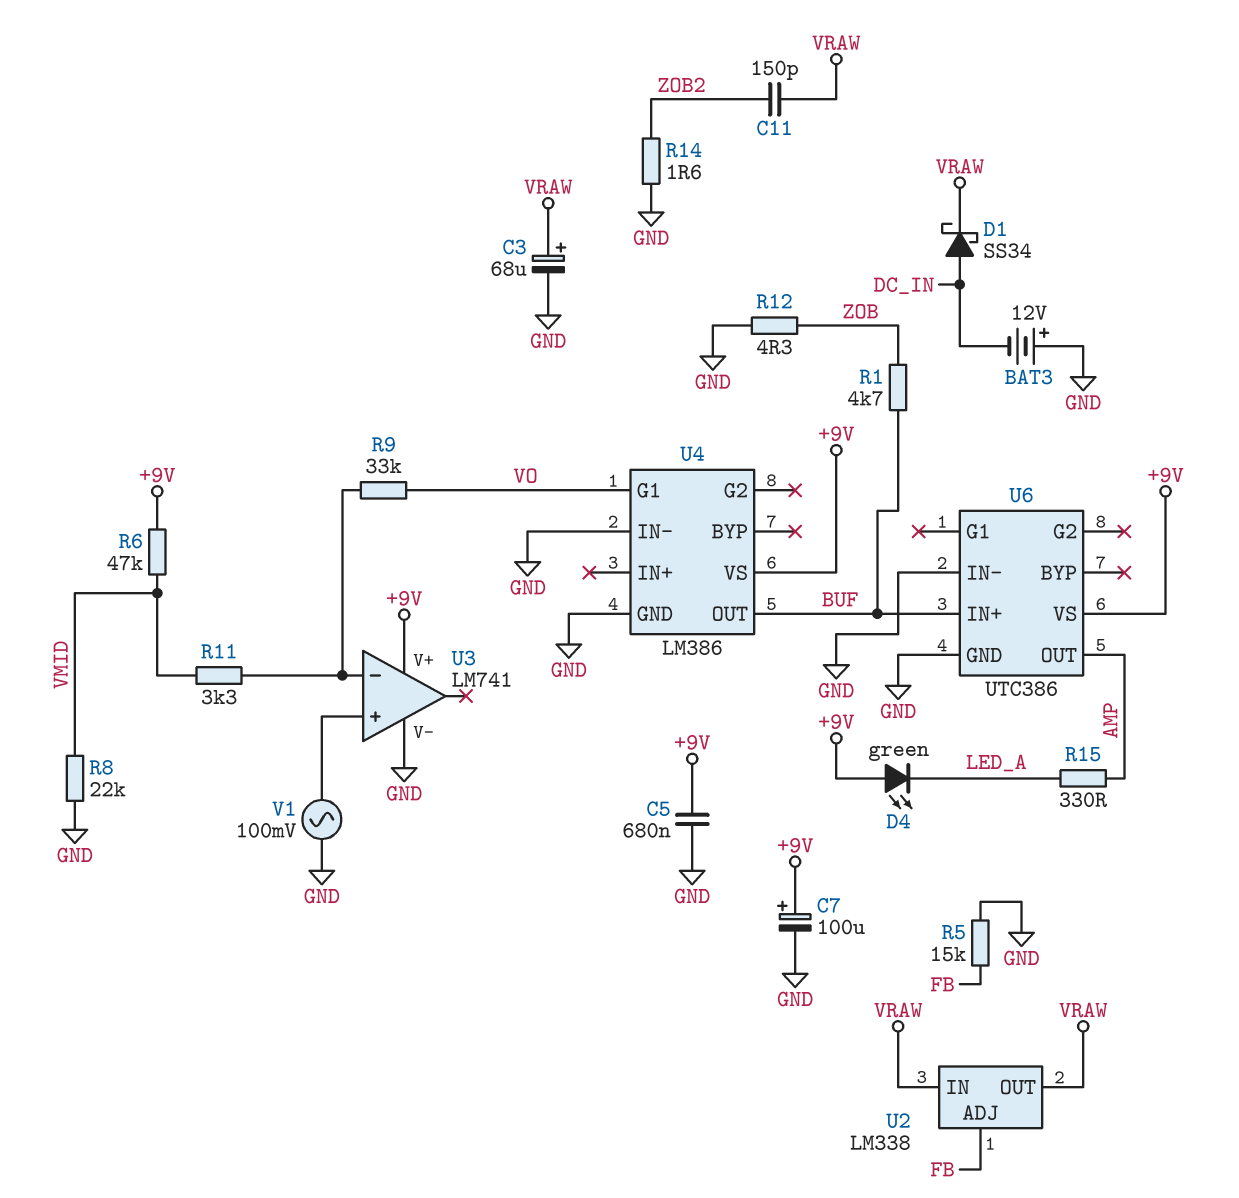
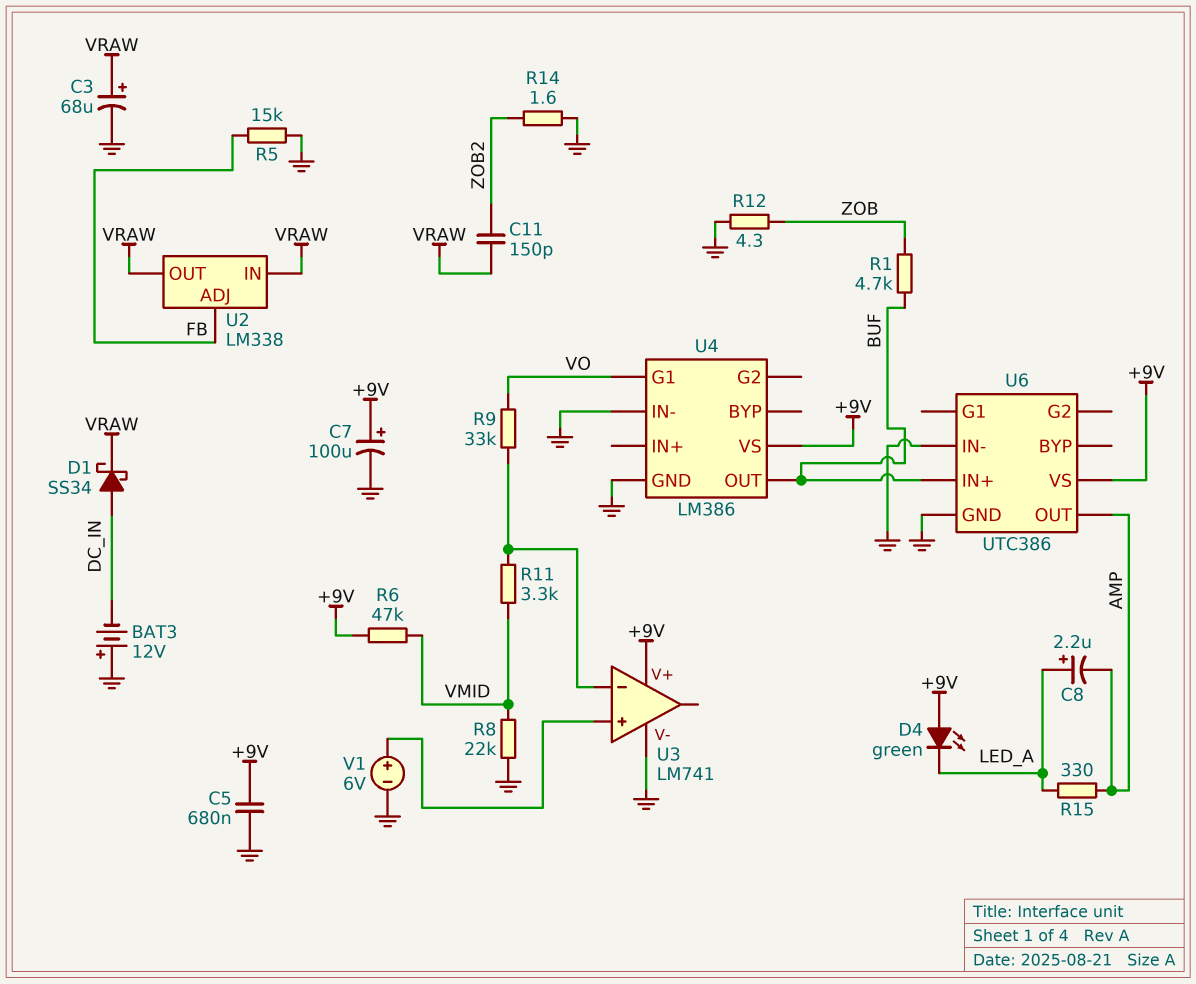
C8: none -> 2.2uF (plus LED_A, minus AMP)
V1: AC 100mV (GND, U3/in+) -> 6V (plus U3/in+, minus GND)

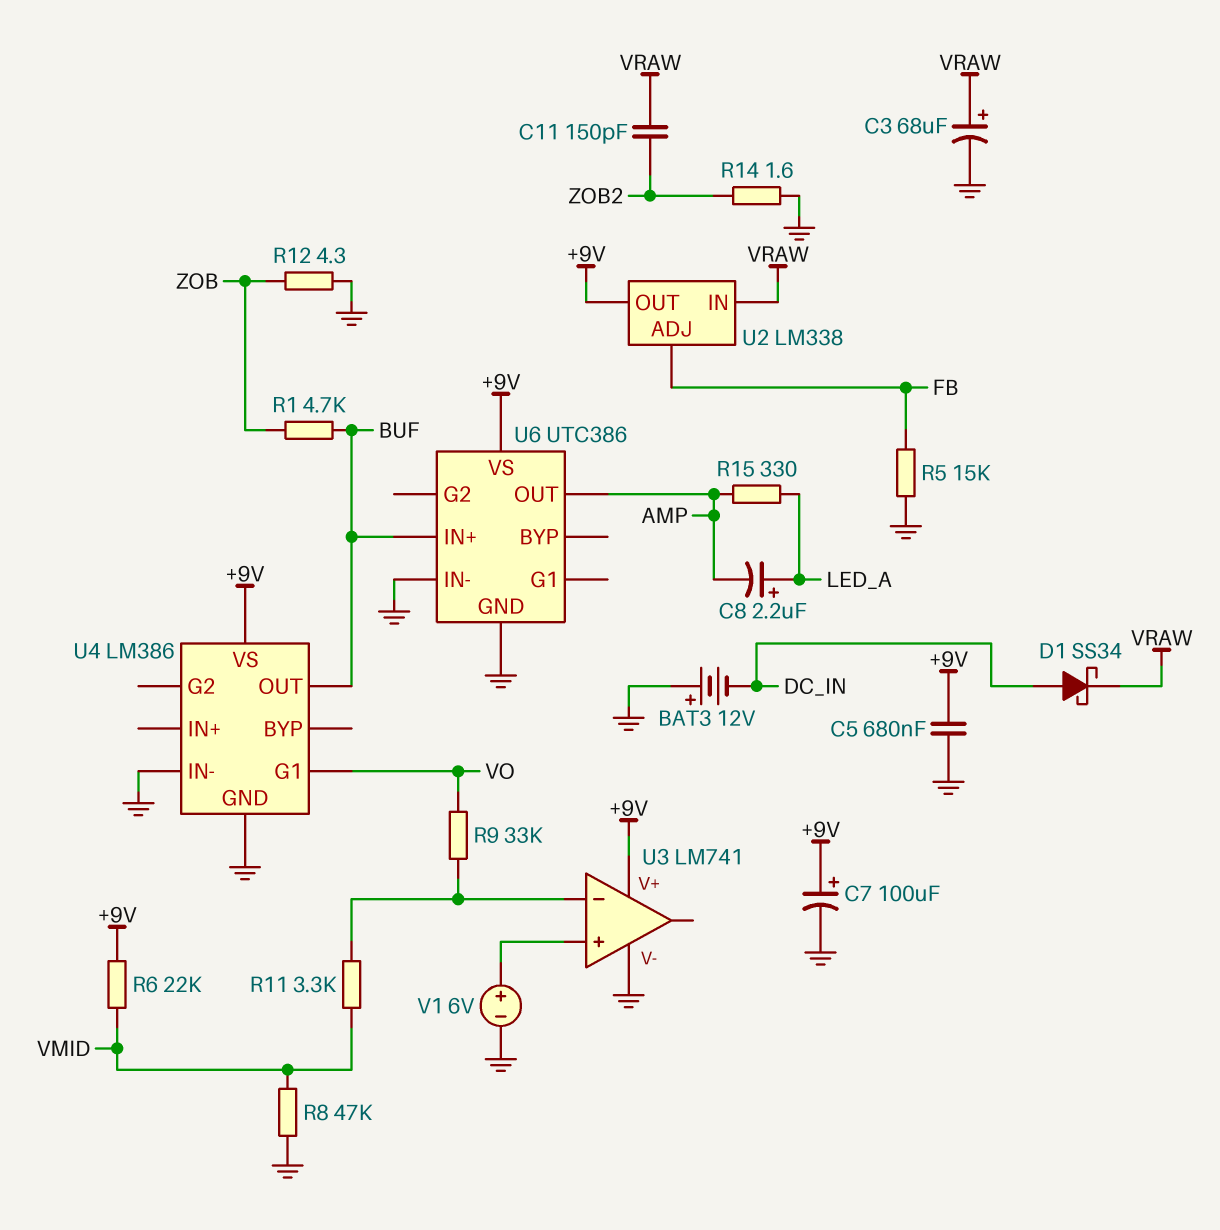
D4: LED green (A +9V, K LED_A) -> none
R6: 47k (+9V, VMID) -> 22k (+9V, VMID)
R8: 22k (GND, VMID) -> 47k (GND, VMID)
U2 pin OUT: VRAW -> +9V

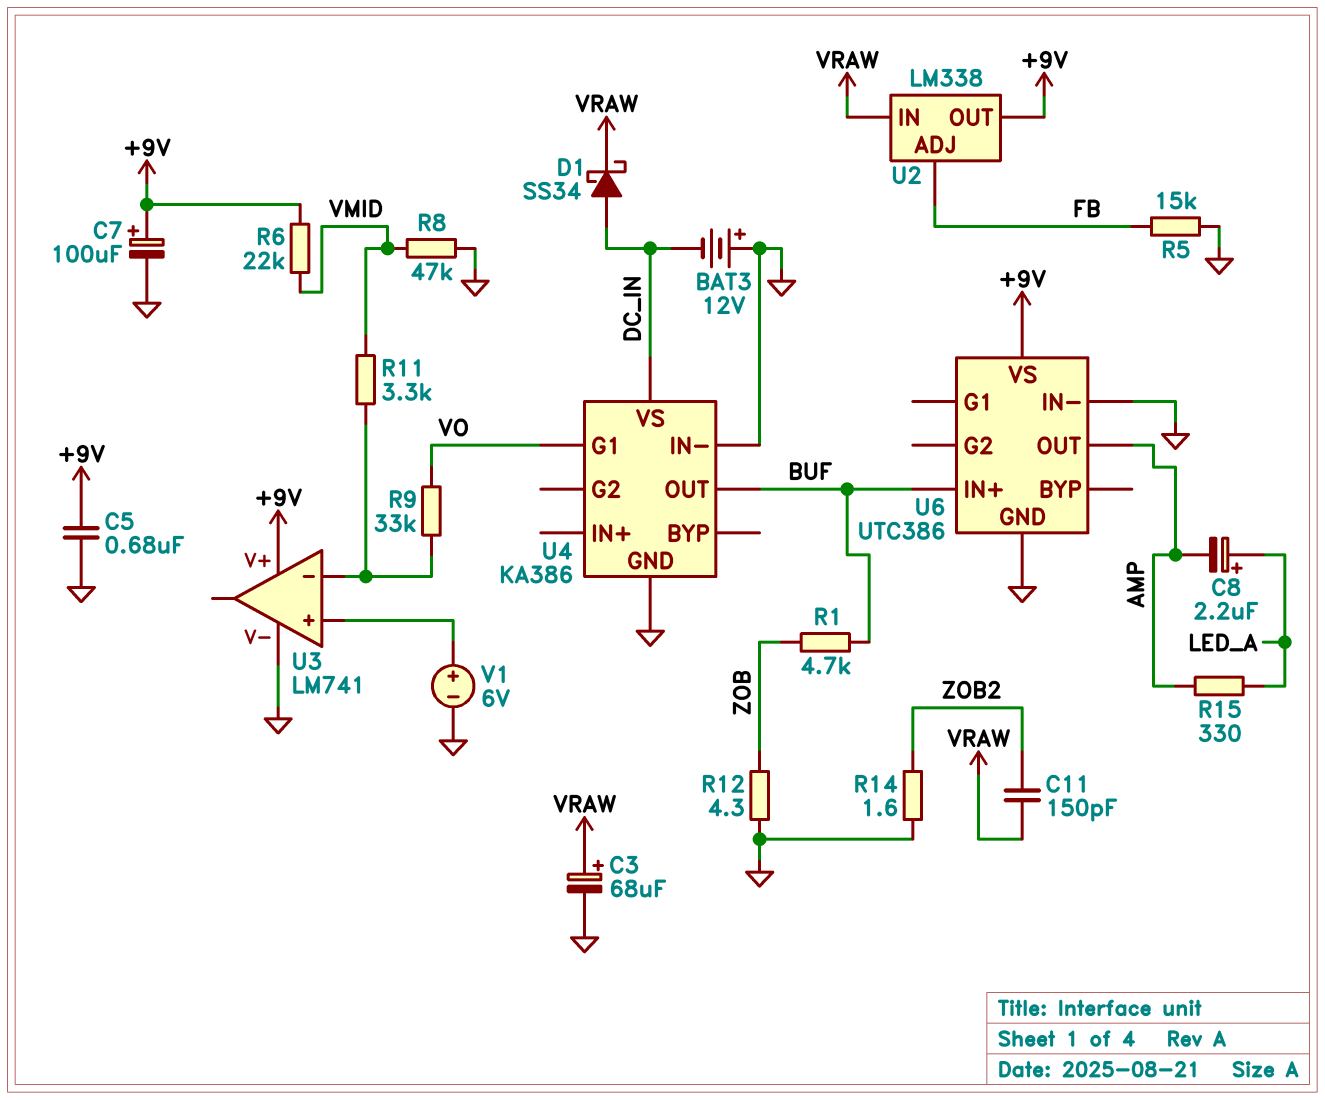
U4: LM386 -> KA386
U4 pin VS: +9V -> DC_IN

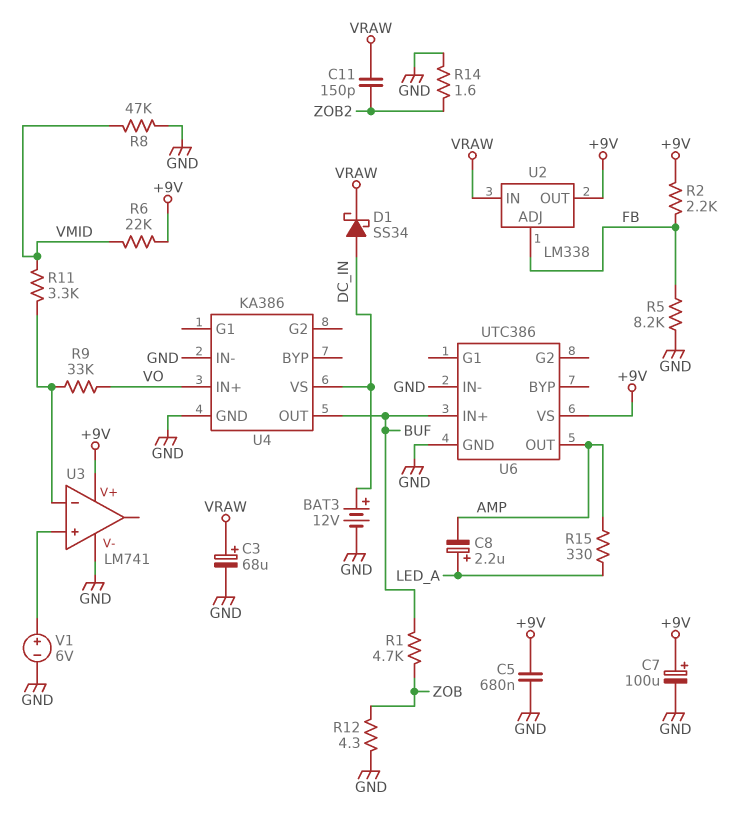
BAT3: 12V (plus GND, minus DC_IN) -> 12V (plus DC_IN, minus GND)
R2: none -> 2.2k (+9V, FB)
R5: 15k (FB, GND) -> 8.2k (FB, GND)
U4 pin G1: VO -> none
U4 pin IN+: none -> VO

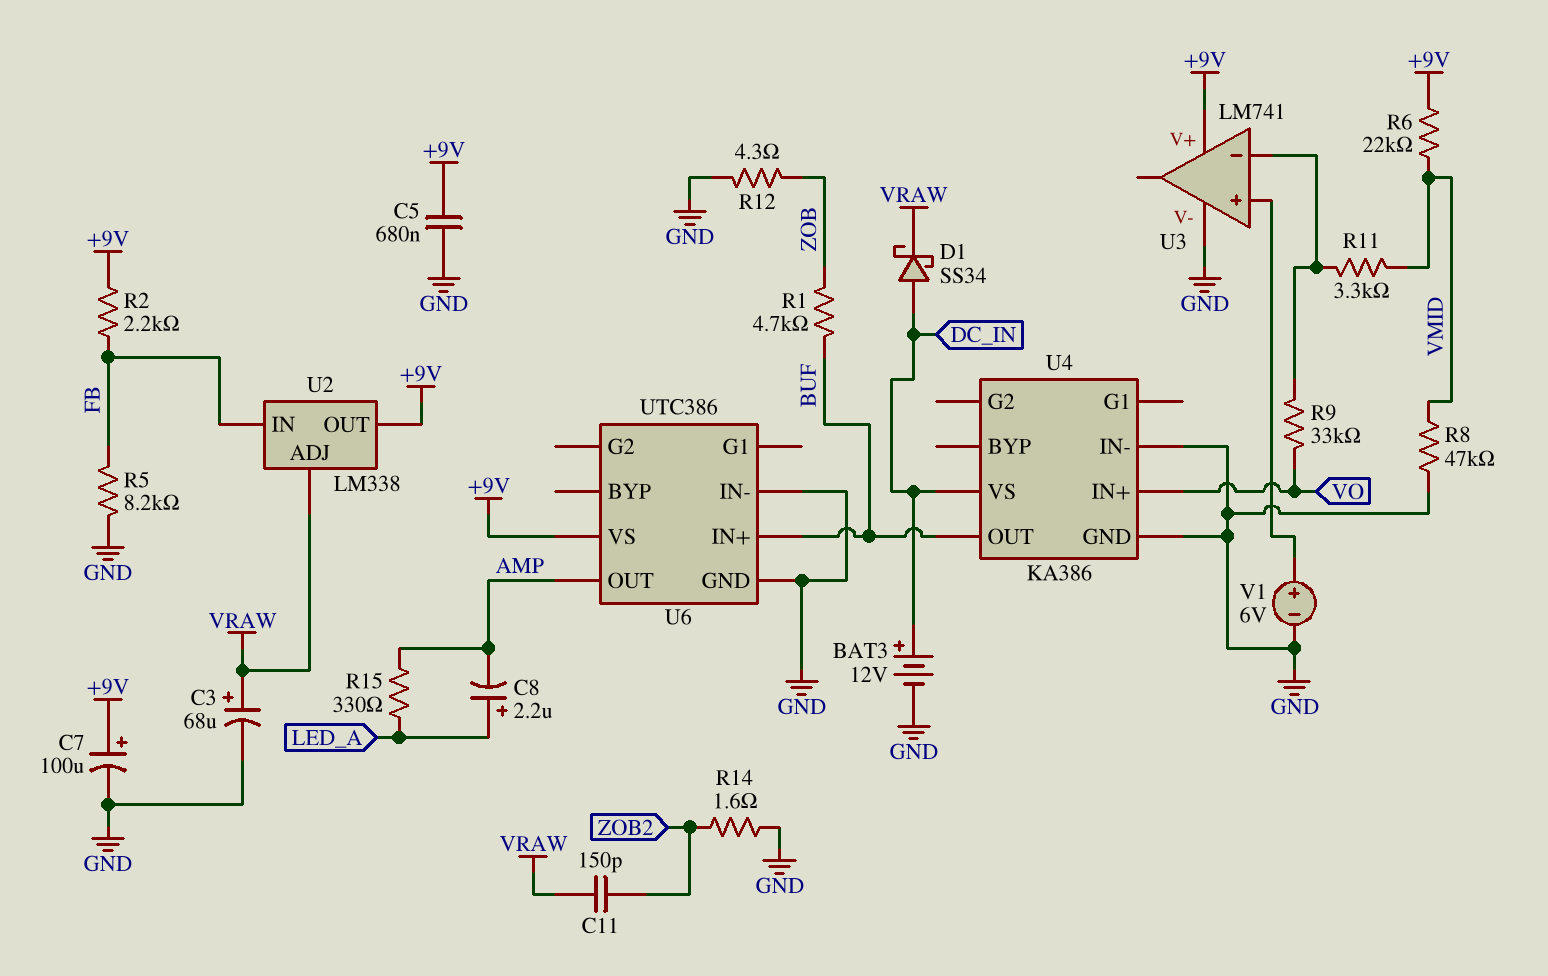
U2 pin ADJ: FB -> VRAW
U2 pin IN: VRAW -> FB

